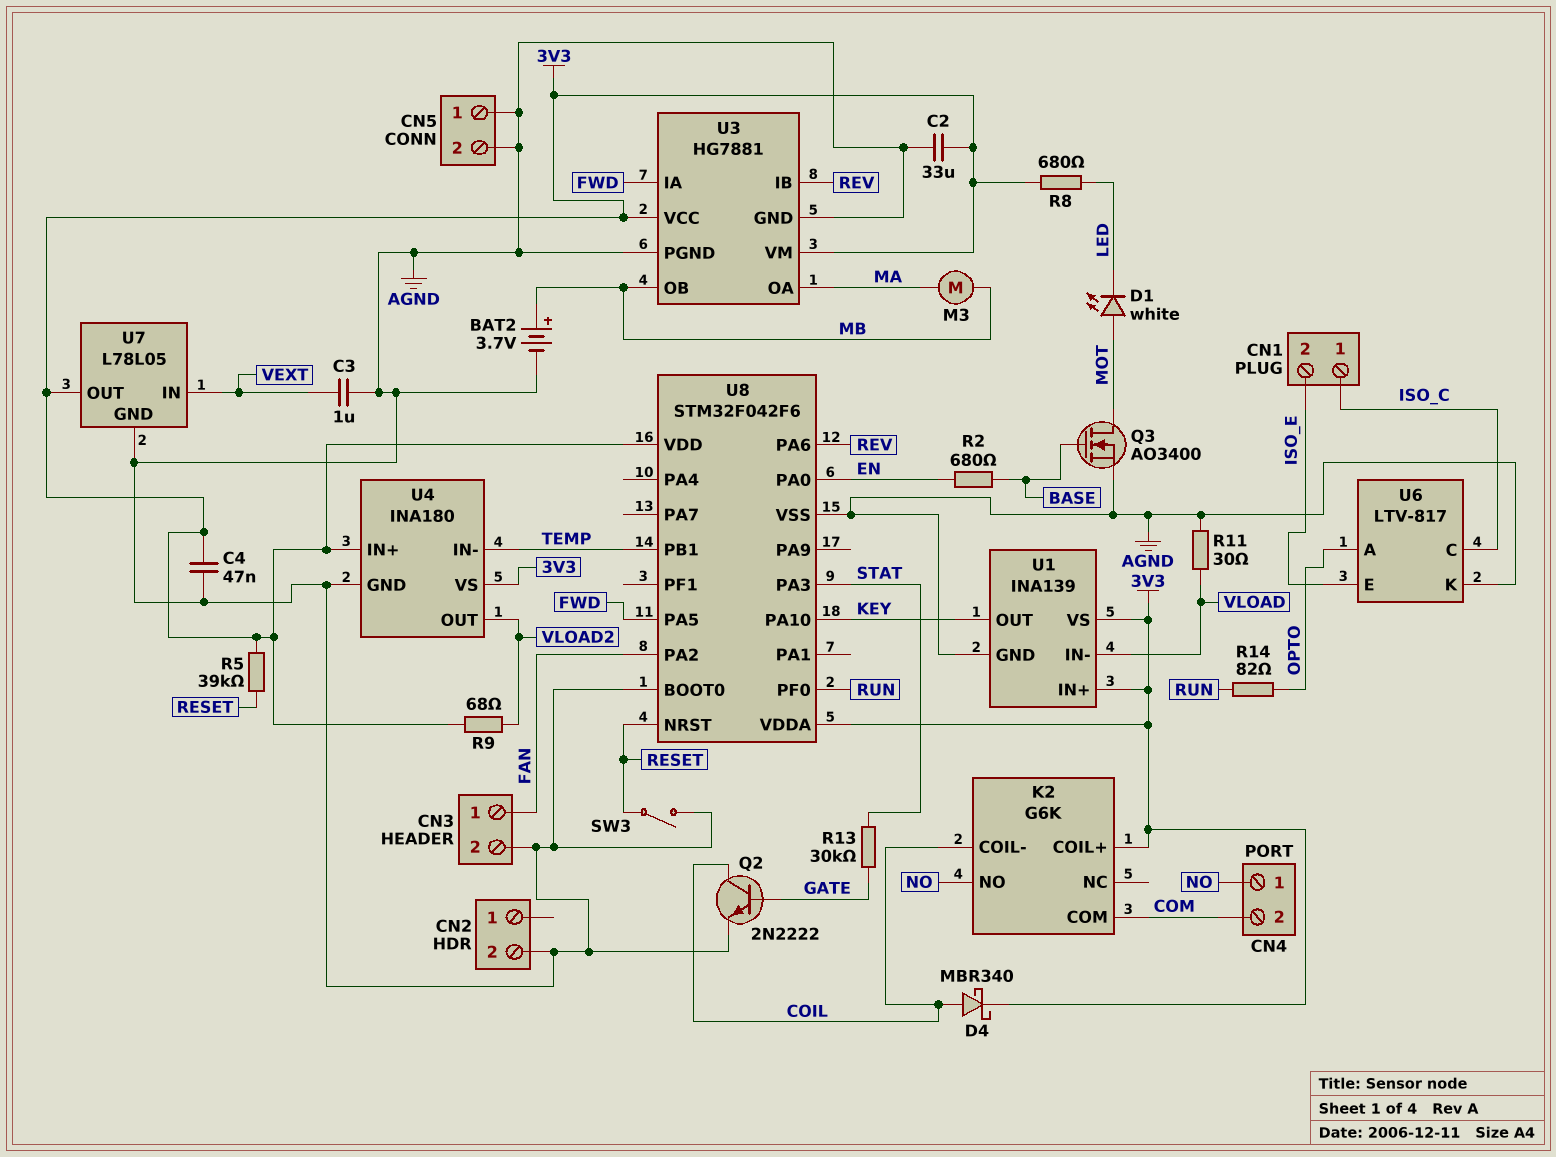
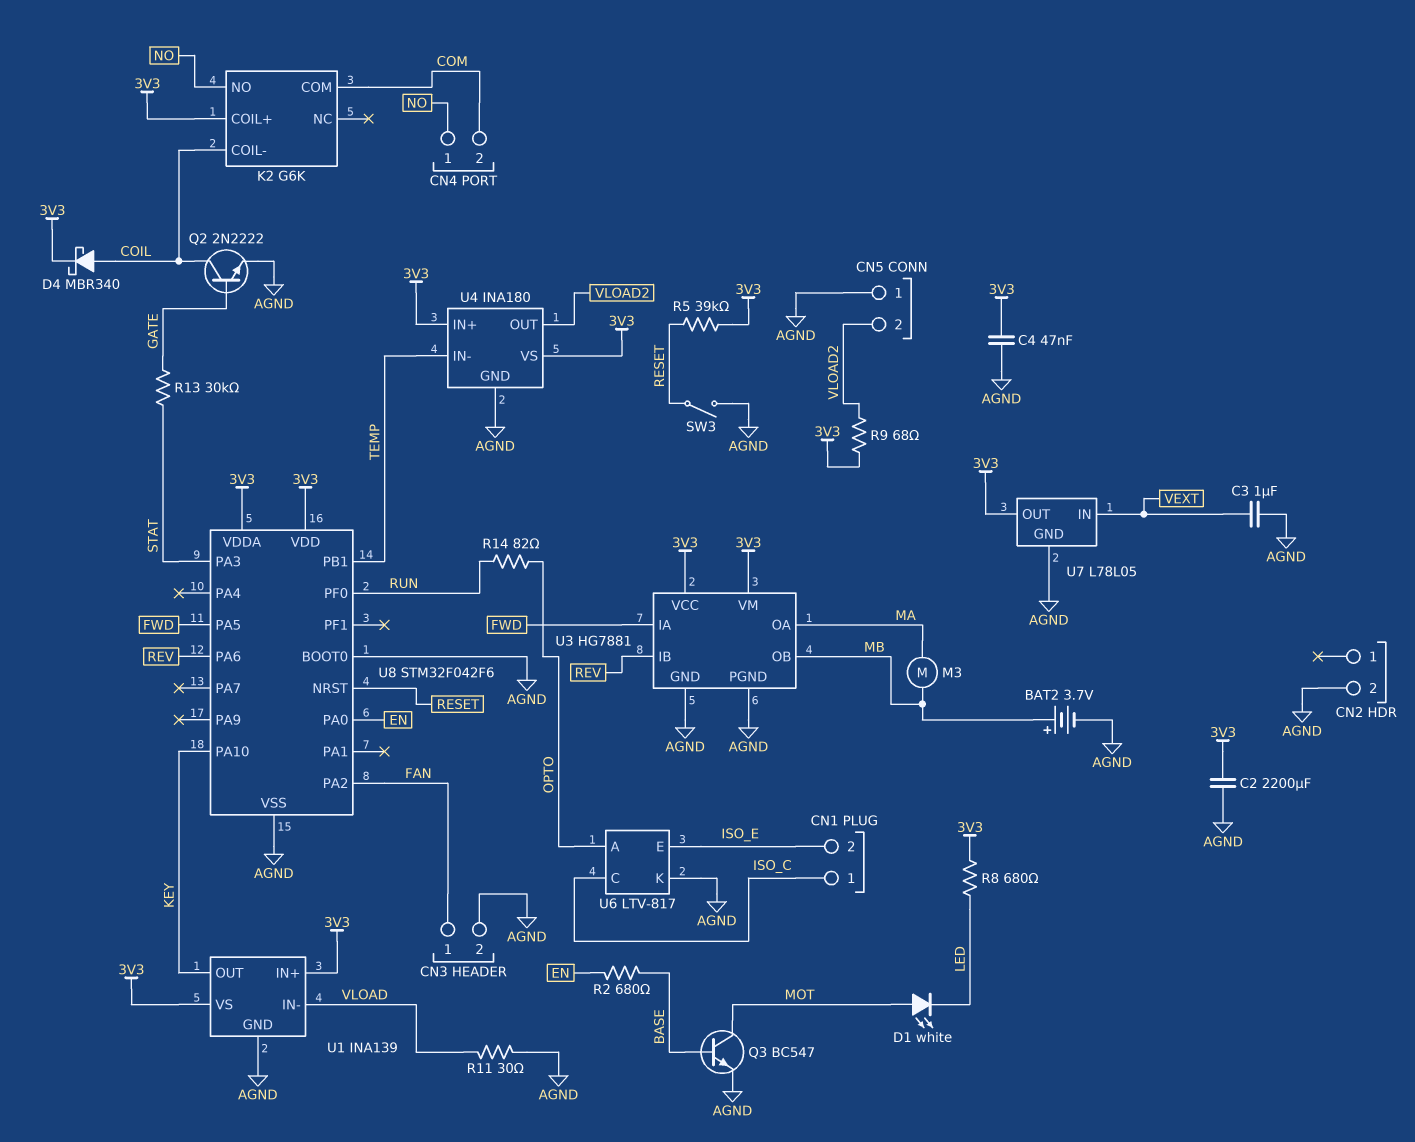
C2: 33uF (3V3, AGND) -> 2200uF (3V3, AGND)
CN5 pin 2: AGND -> VLOAD2
Q3: NMOS AO3400 (G BASE, D MOT, S AGND) -> NPN BC547 (B BASE, C MOT, E AGND)

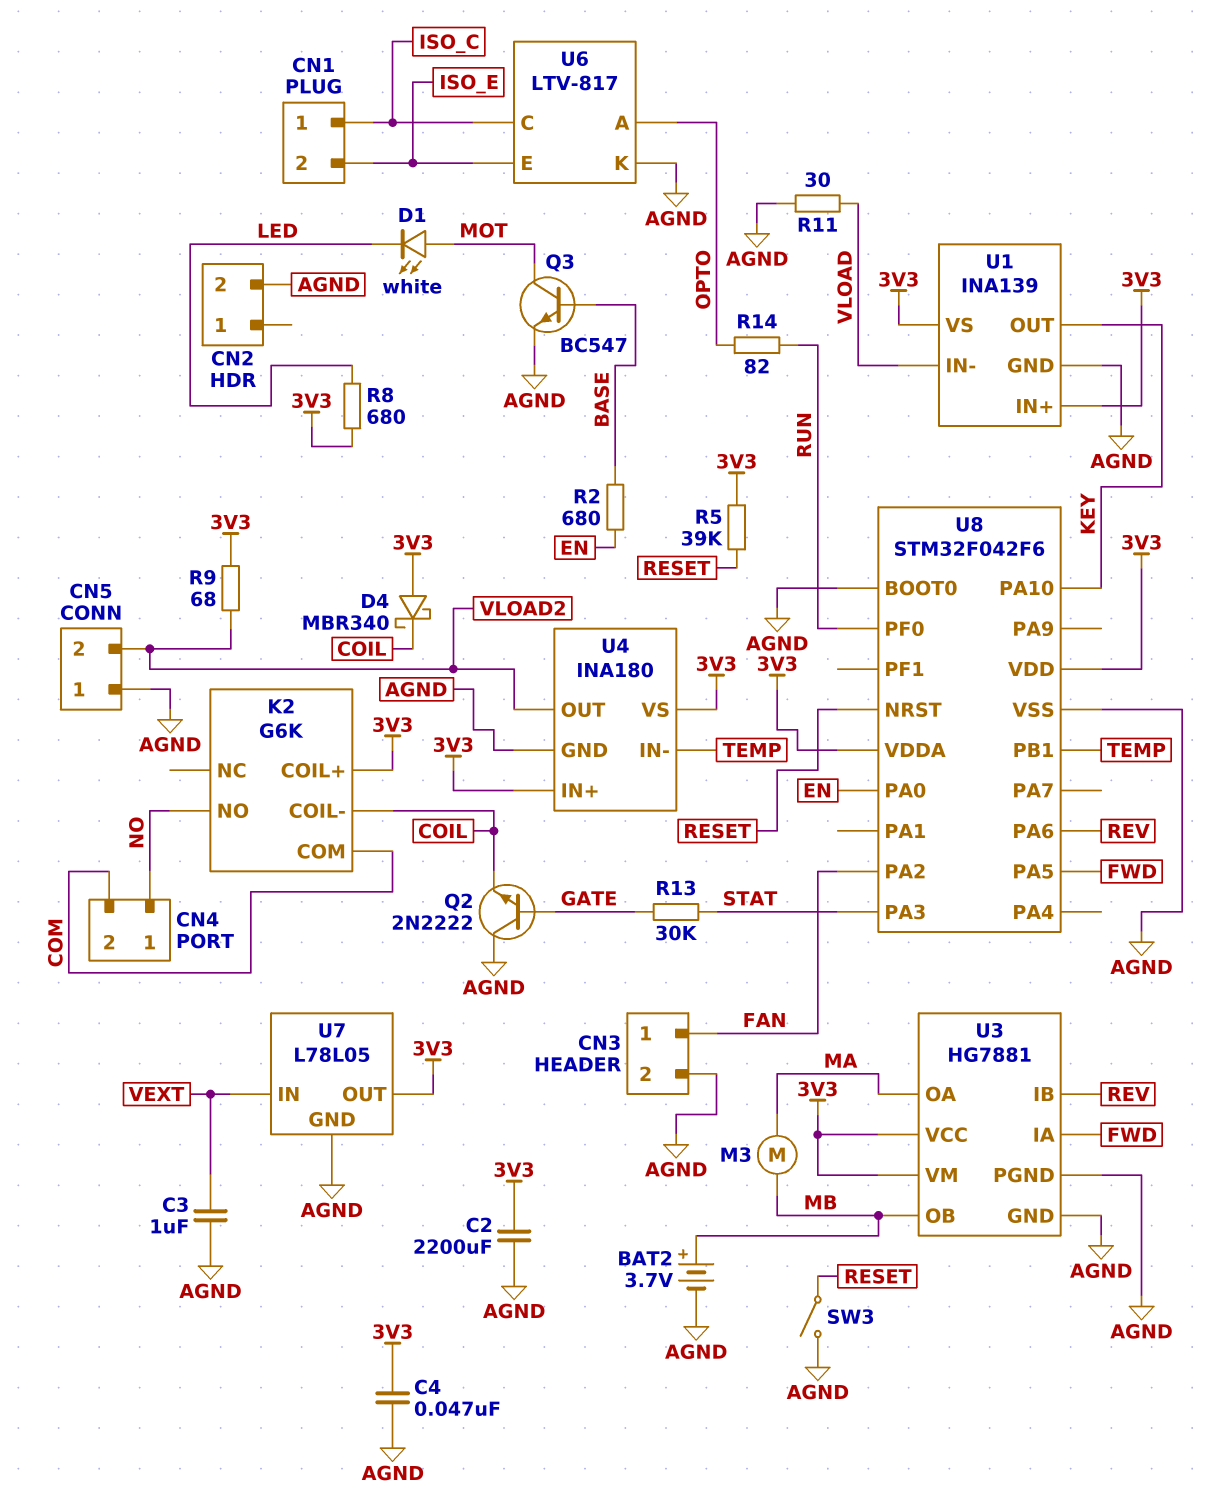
D4: schottky MBR340 (A COIL, K 3V3) -> schottky MBR340 (A 3V3, K COIL)
Q2: NPN 2N2222 (B GATE, C COIL, E AGND) -> NPN 2N2222 (B GATE, C AGND, E COIL)

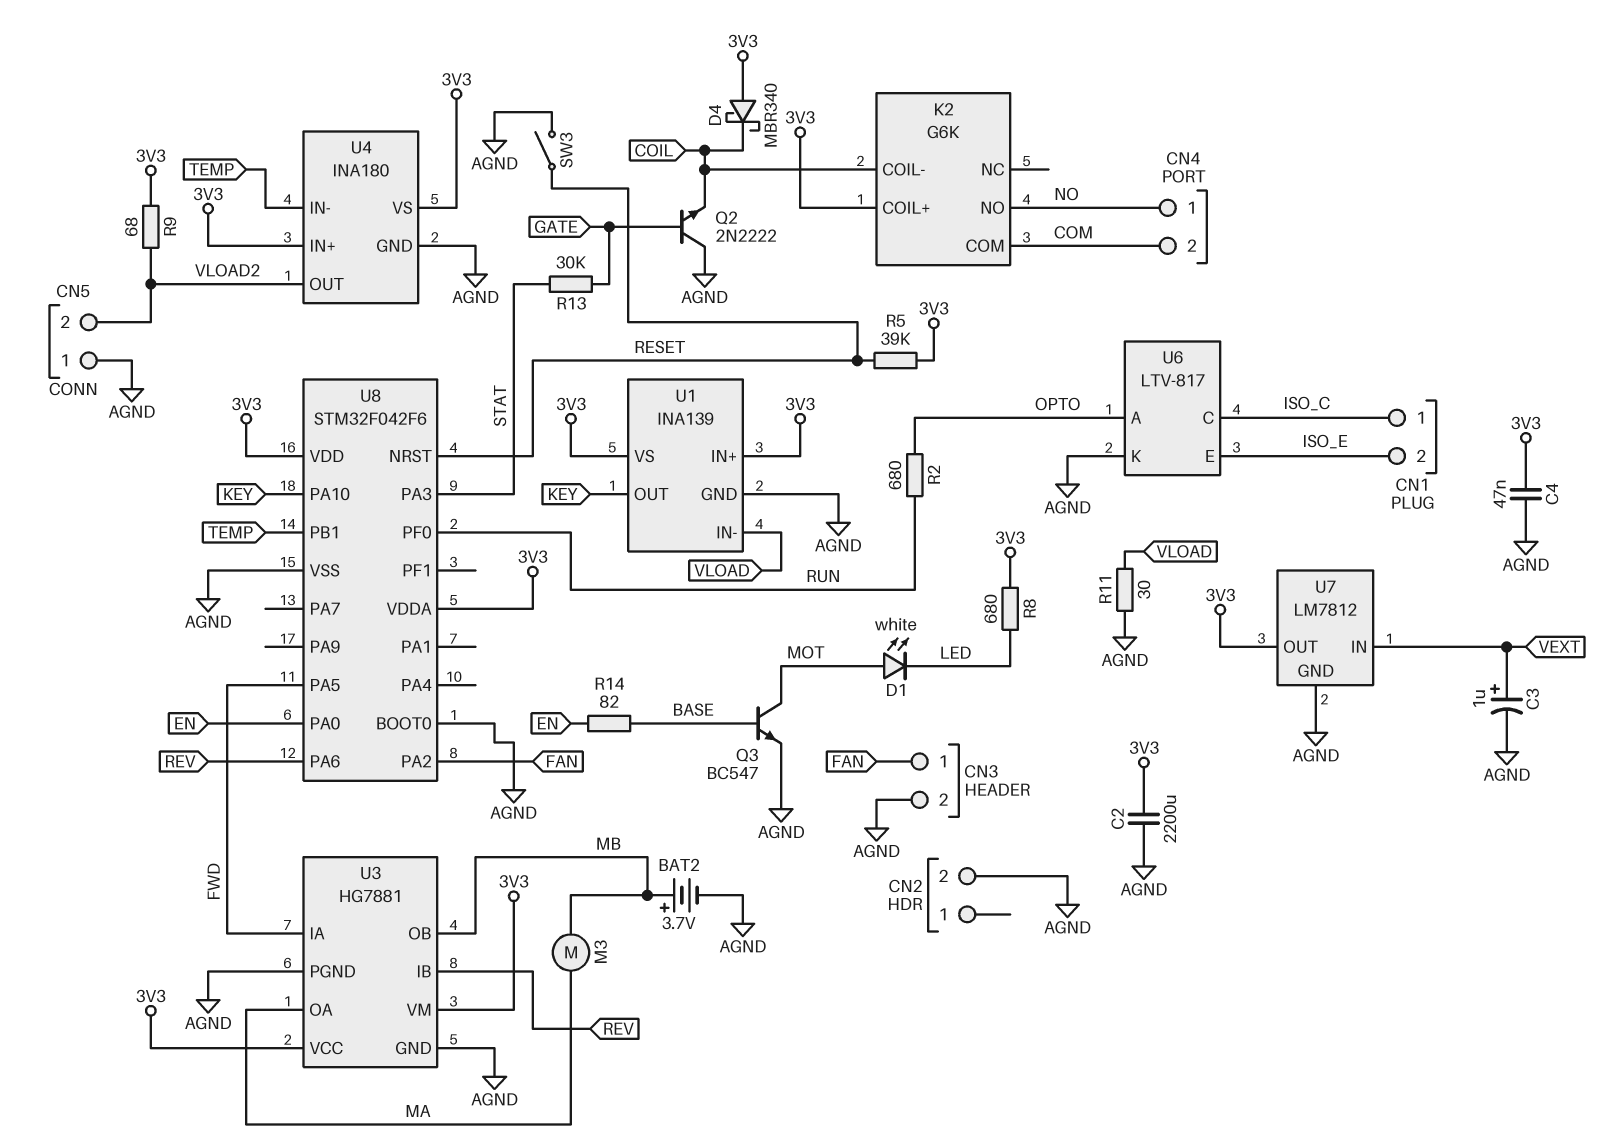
C3: 1uF (AGND, VEXT) -> 1uF (plus VEXT, minus AGND)
R2: 680 (BASE, EN) -> 680 (OPTO, RUN)
R14: 82 (OPTO, RUN) -> 82 (BASE, EN)
U7: L78L05 -> LM7812

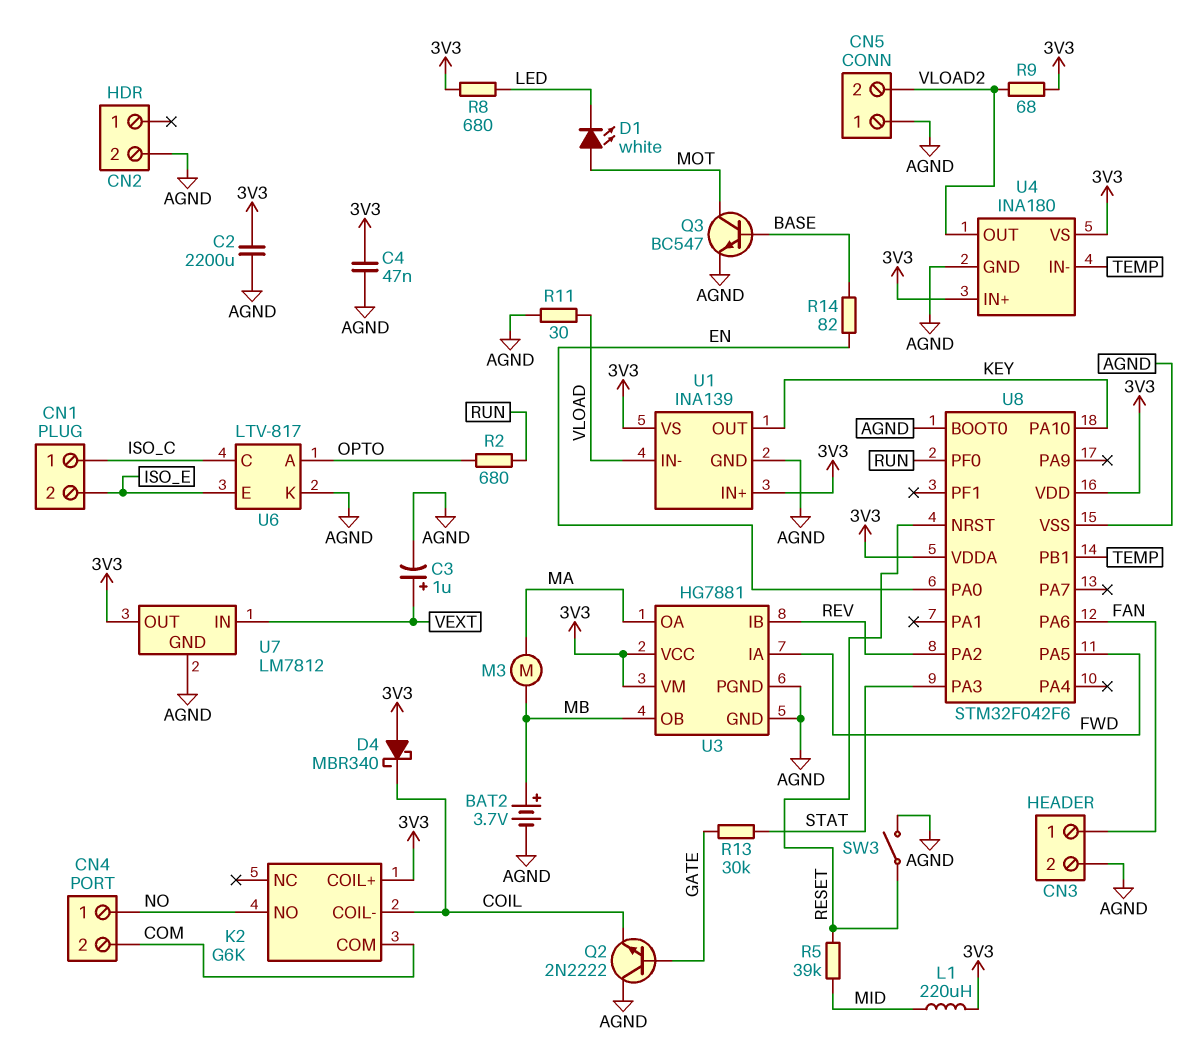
L1: none -> 220uH (3V3, MID)
R5: 39k (3V3, RESET) -> 39k (MID, RESET)
U8 pin PA2: FAN -> REV
U8 pin PA6: REV -> FAN

